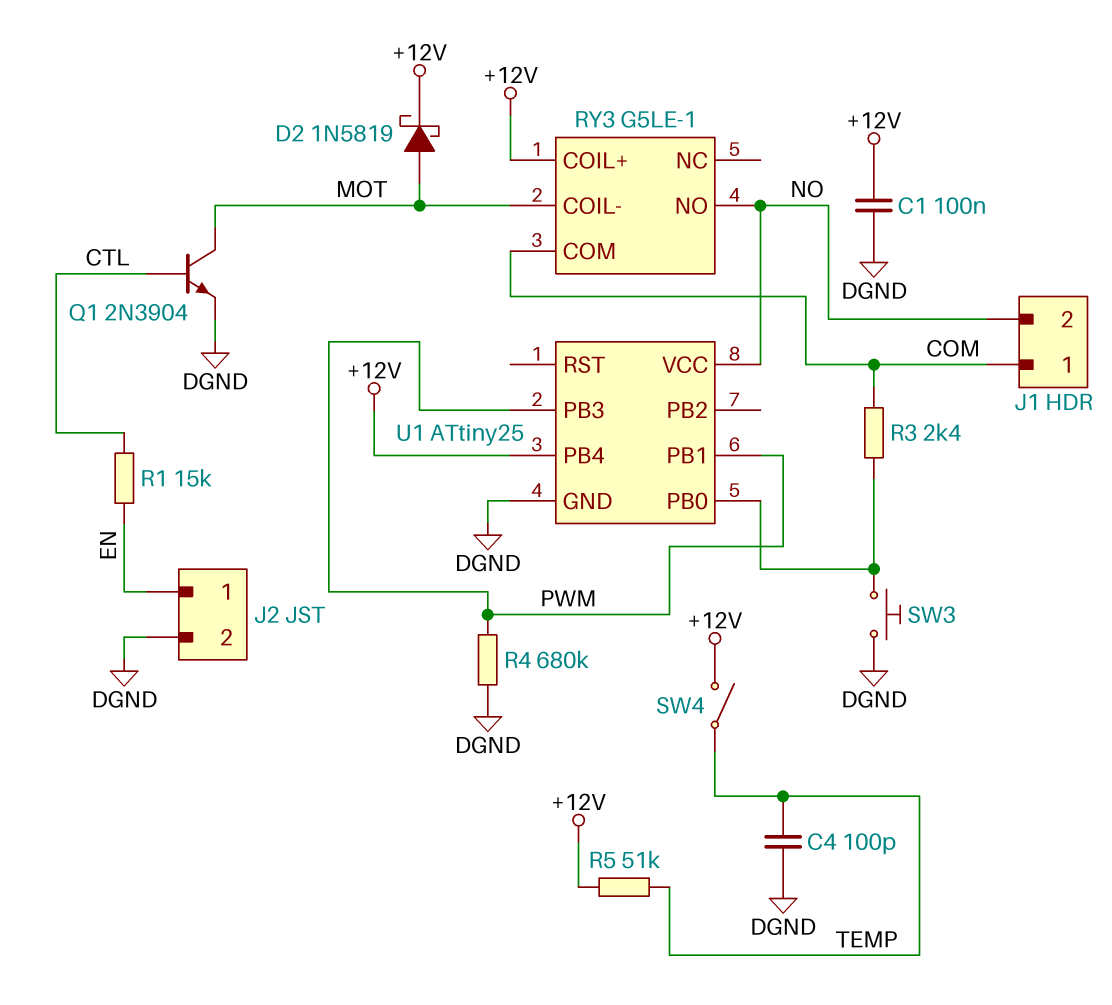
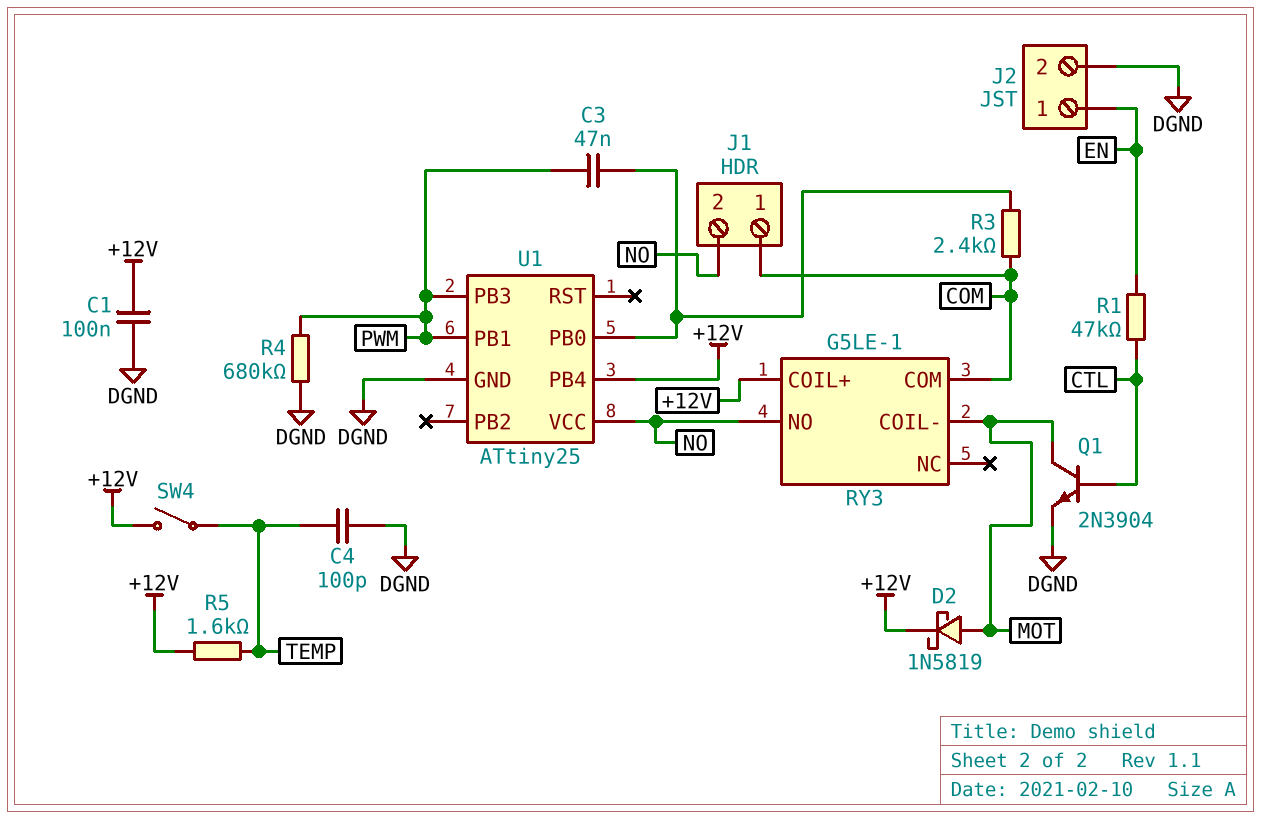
C3: none -> 47nF (PWM, U1/PB0)
R1: 15k (CTL, EN) -> 47k (CTL, EN)
R5: 51k (+12V, TEMP) -> 1.6k (+12V, TEMP)
SW3: button (DGND, U1/PB0) -> none

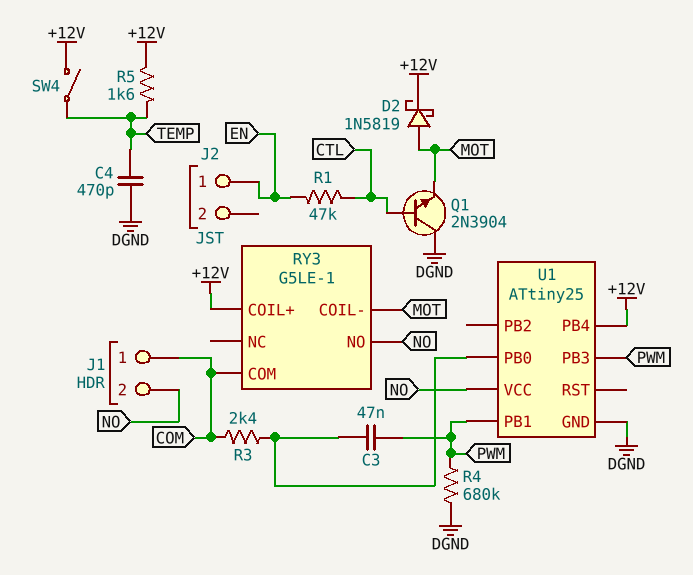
C1: 100nF (+12V, DGND) -> none
C4: 100pF (DGND, TEMP) -> 470pF (DGND, TEMP)
J2 pin 2: DGND -> none
Q1: NPN 2N3904 (B CTL, C MOT, E DGND) -> NPN 2N3904 (B CTL, C DGND, E MOT)

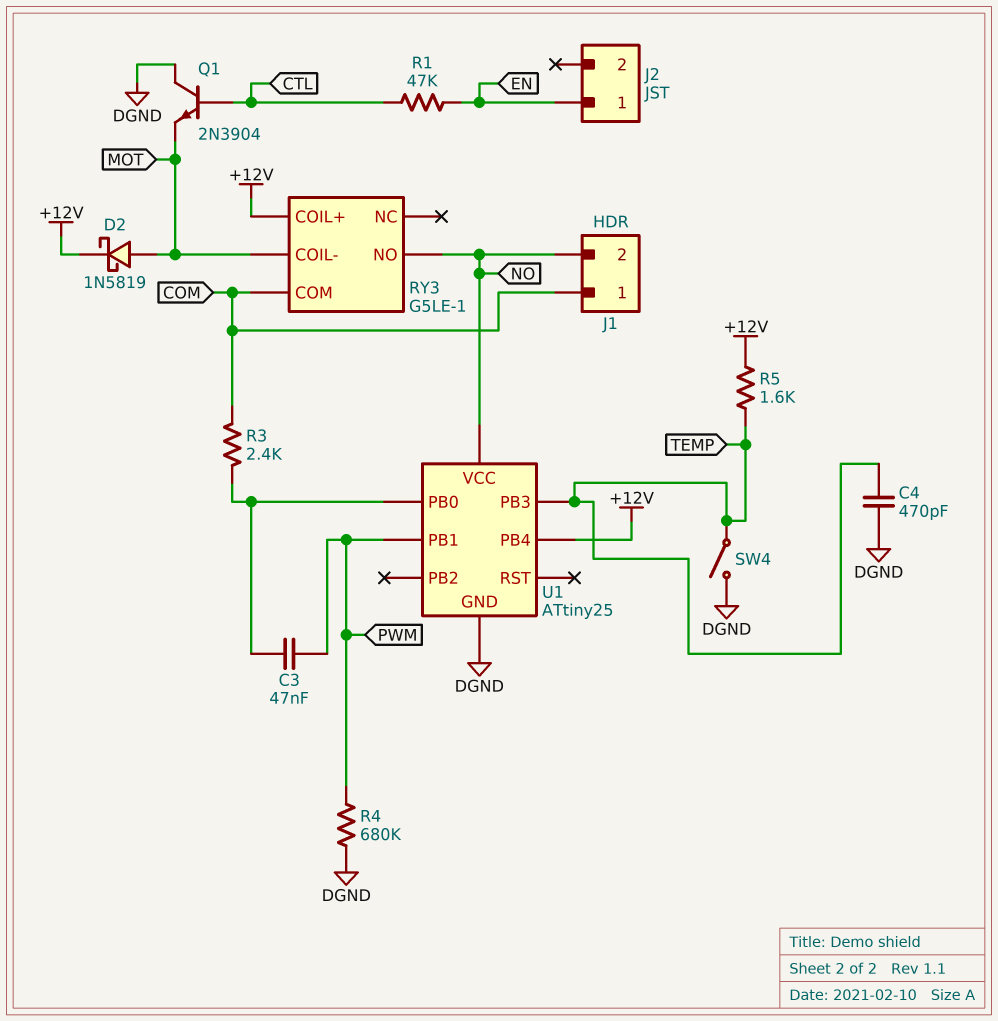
SW4: switch (+12V, TEMP) -> switch (DGND, TEMP)
U1 pin PB3: PWM -> TEMP

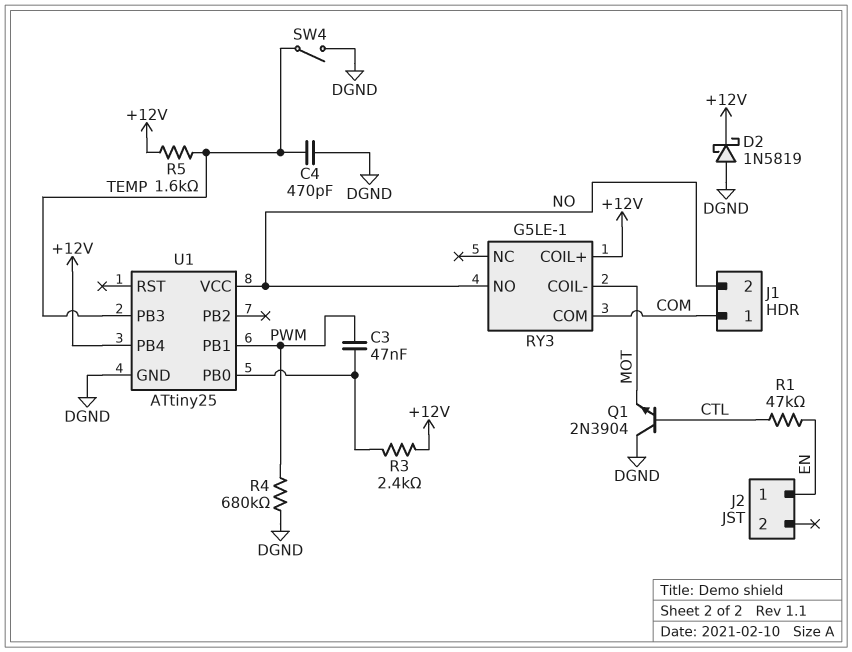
D2: schottky 1N5819 (A MOT, K +12V) -> schottky 1N5819 (A DGND, K +12V)
R3: 2.4k (COM, U1/PB0) -> 2.4k (+12V, U1/PB0)

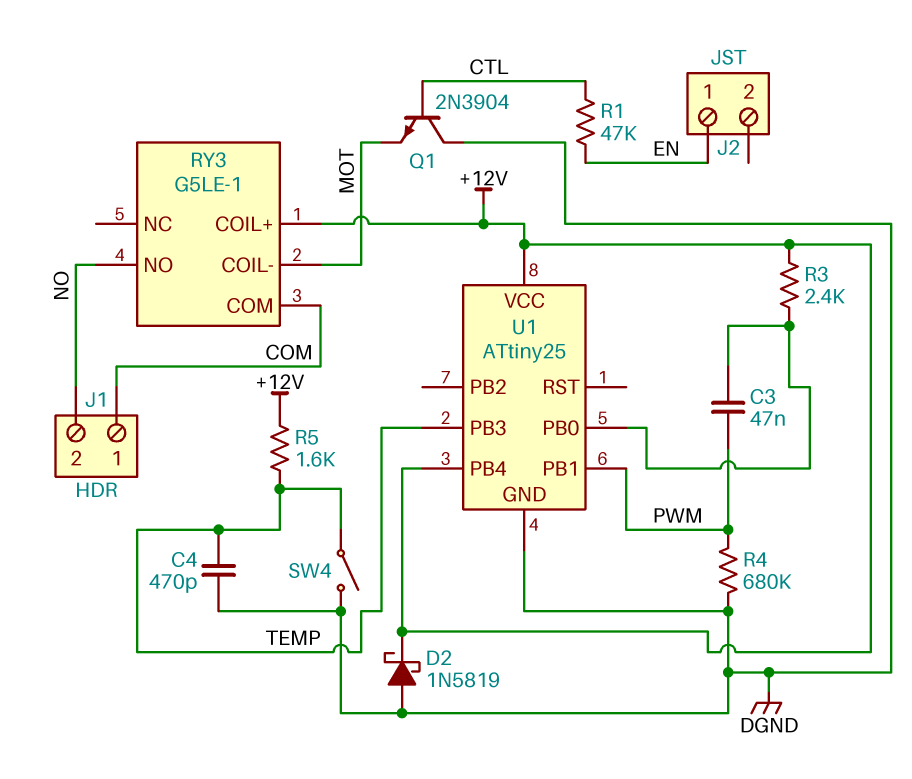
U1 pin VCC: NO -> +12V

